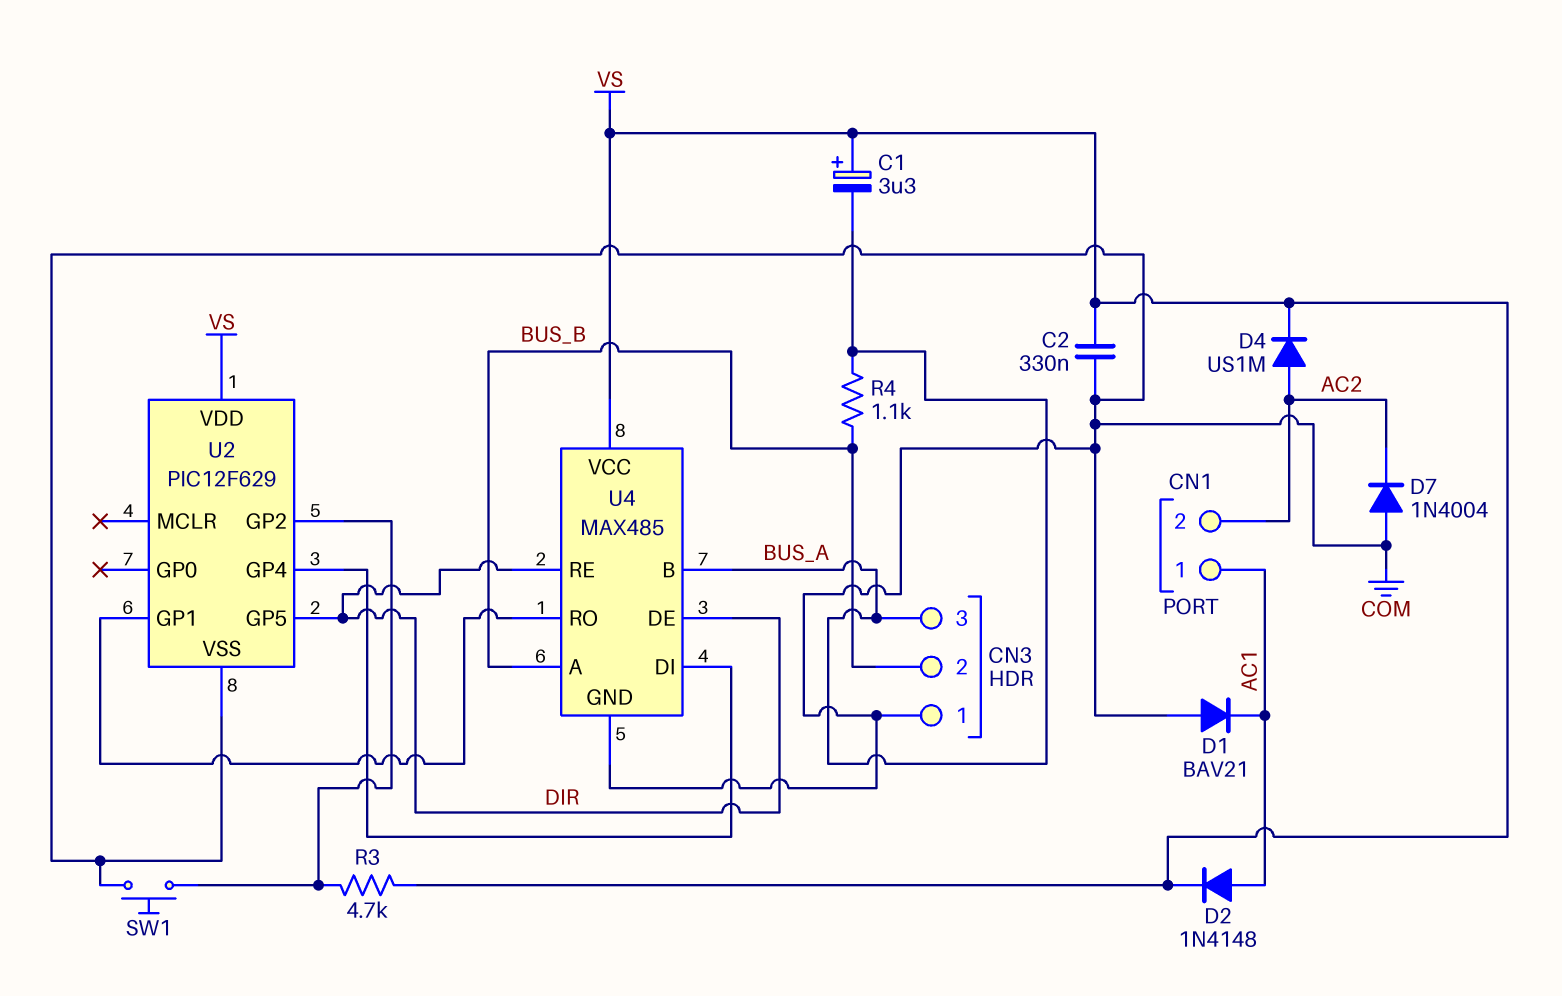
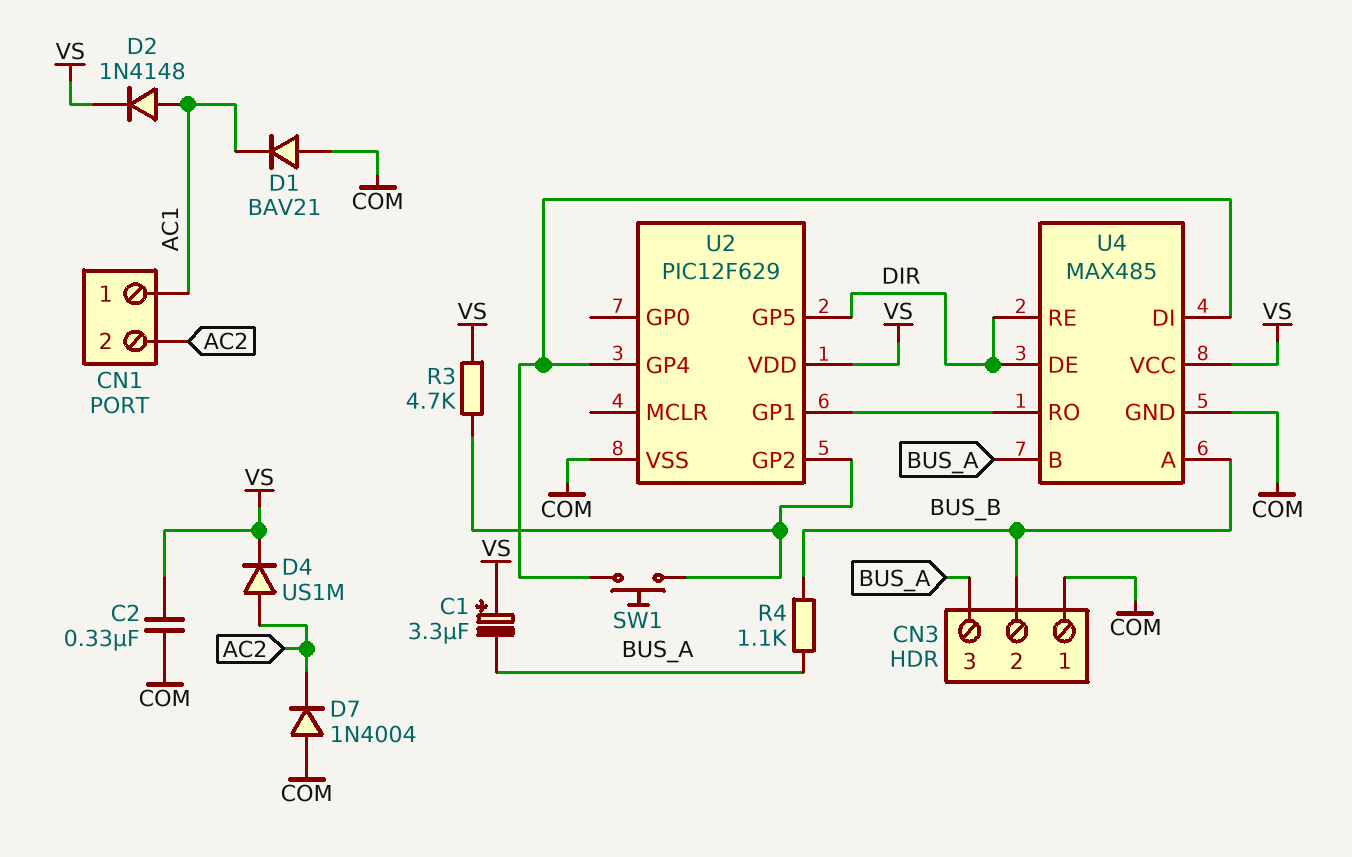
SW1: button (COM, U2/GP2) -> button (U2/GP2, U2/GP4)

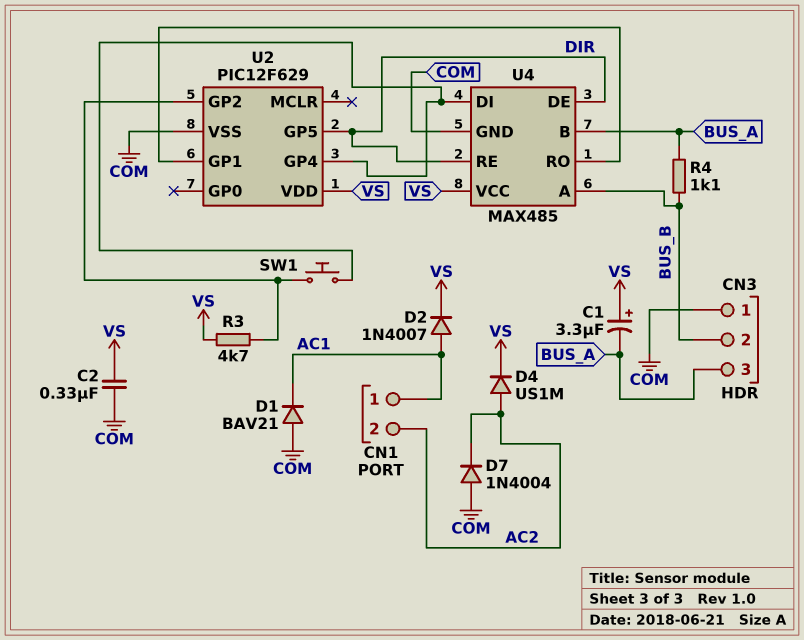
D2: diode 1N4148 (A AC1, K VS) -> diode 1N4007 (A AC1, K VS)

